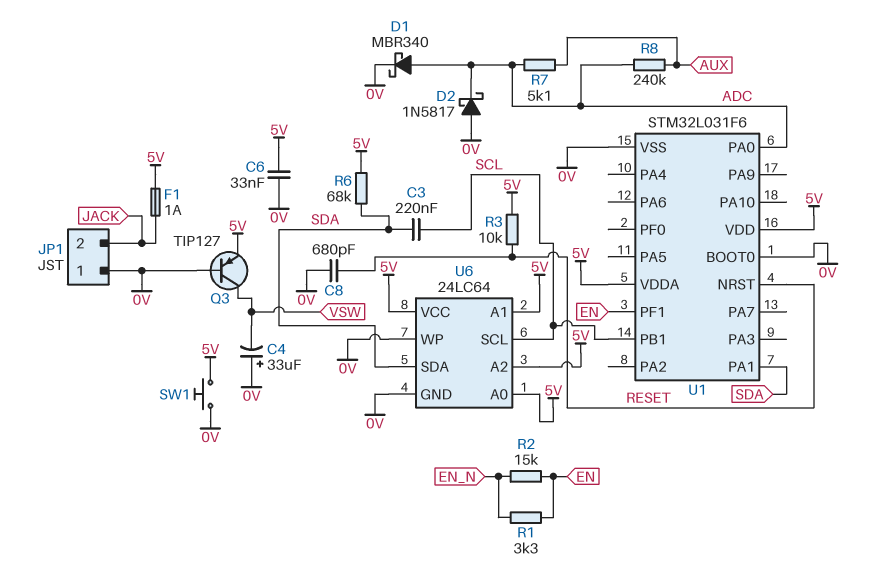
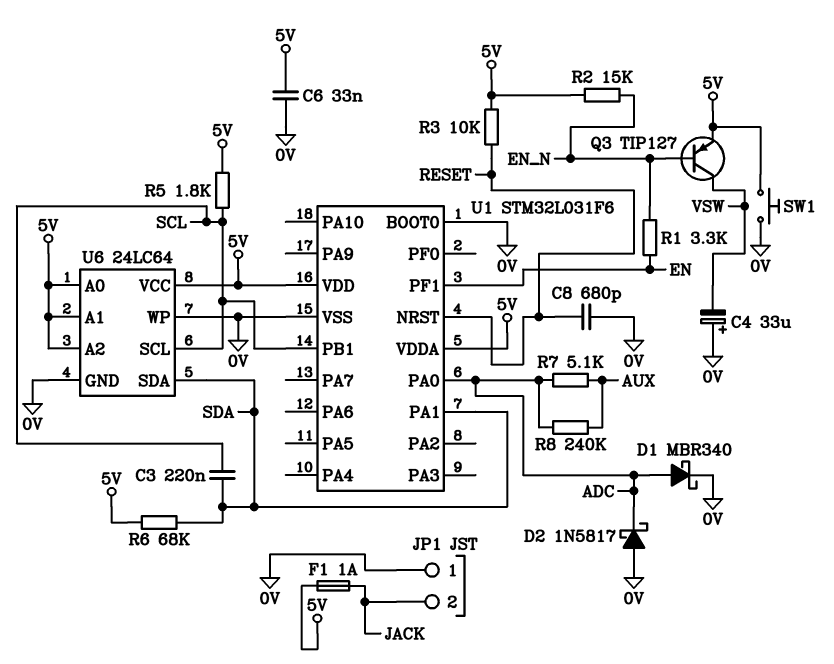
Q3: PNP TIP127 (B 0V, C VSW, E 5V) -> PNP TIP127 (B EN_N, C VSW, E 5V)
R2: 15k (EN, EN_N) -> 15k (5V, EN_N)
R5: none -> 1.8k (5V, SCL)

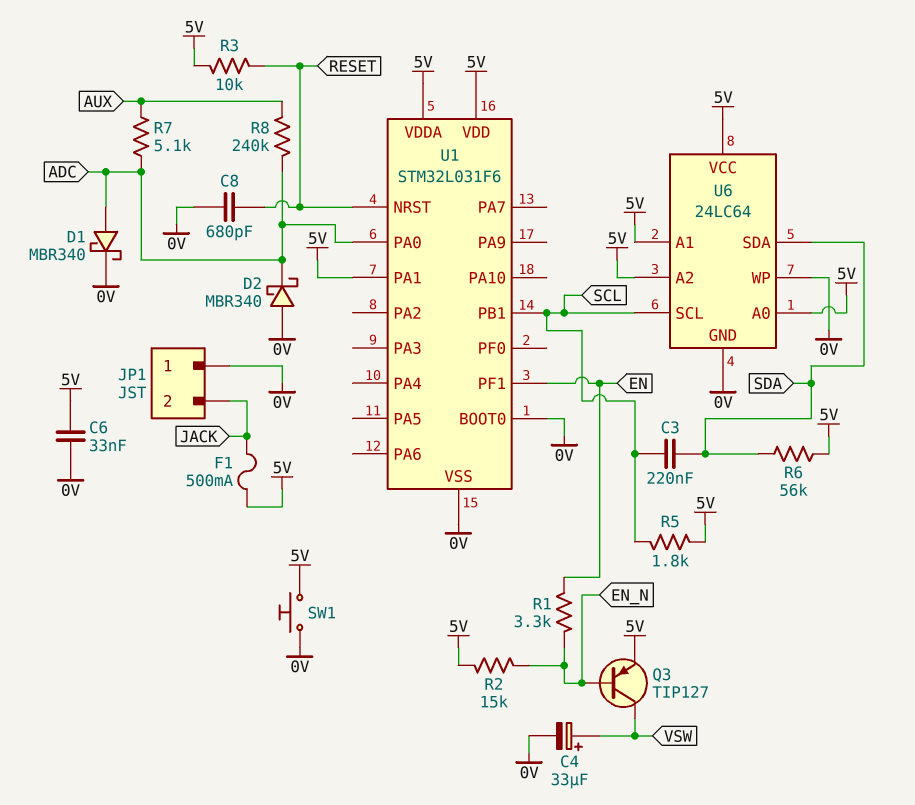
C4: 33uF (plus 0V, minus VSW) -> 33uF (plus VSW, minus 0V)
D2: schottky 1N5817 (A 0V, K ADC) -> schottky MBR340 (A 0V, K ADC)
F1: 1A (5V, JACK) -> 500mA (5V, JACK)
R6: 68k (5V, SDA) -> 56k (5V, SDA)
U1 pin PA1: SDA -> 5V

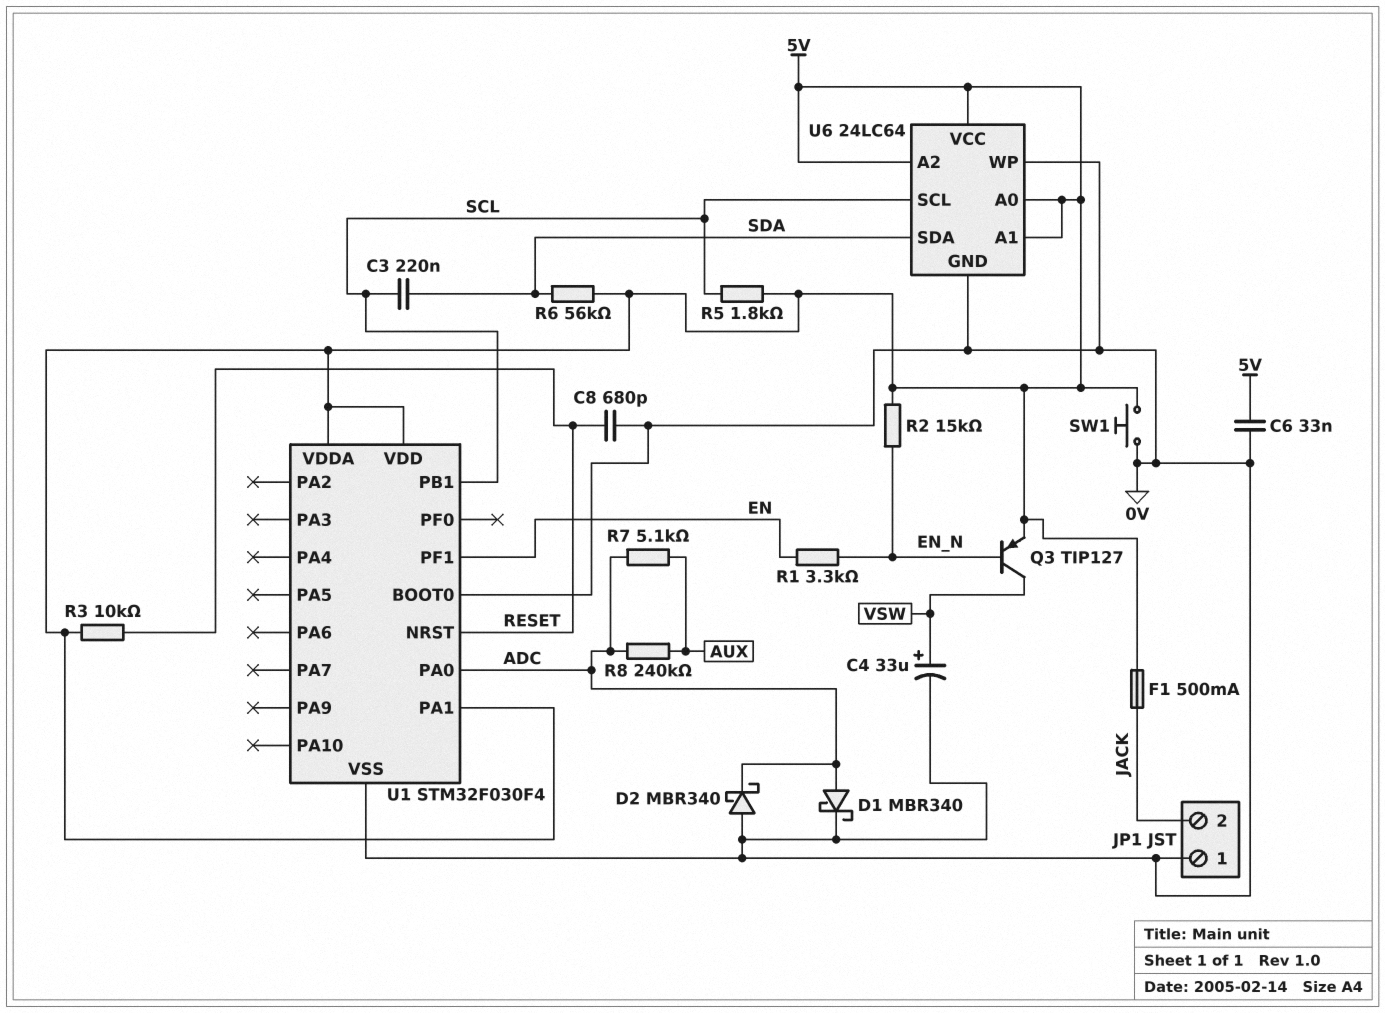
U1: STM32L031F6 -> STM32F030F4

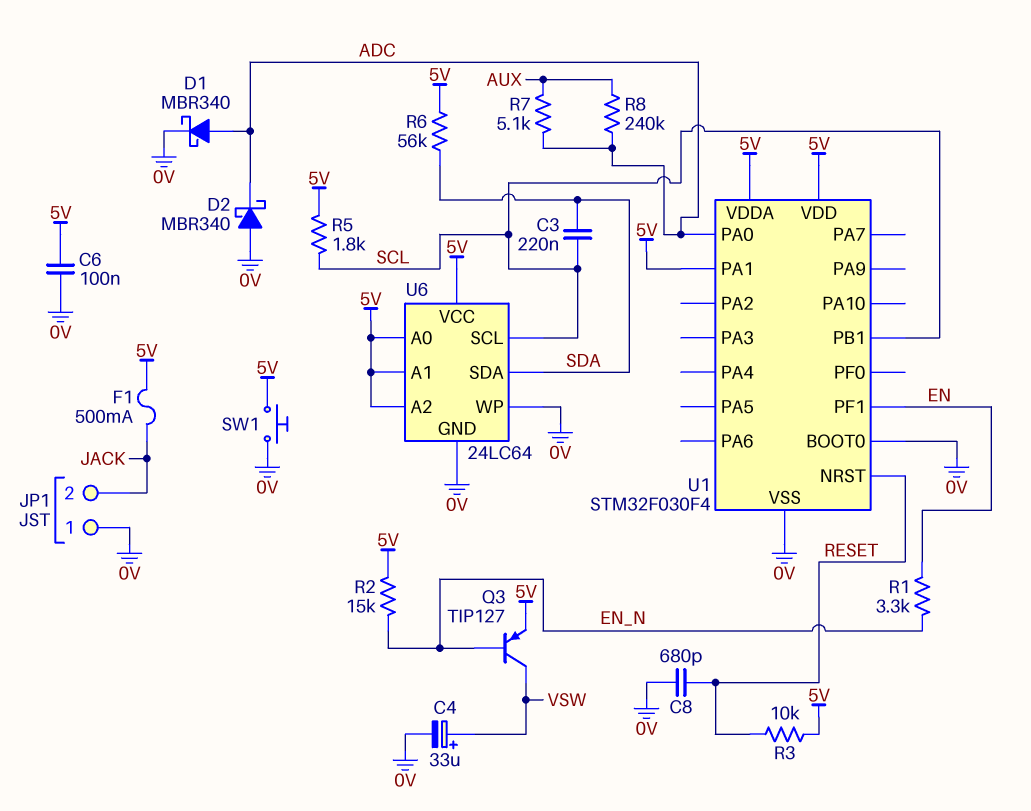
C6: 33nF (0V, 5V) -> 100nF (0V, 5V)

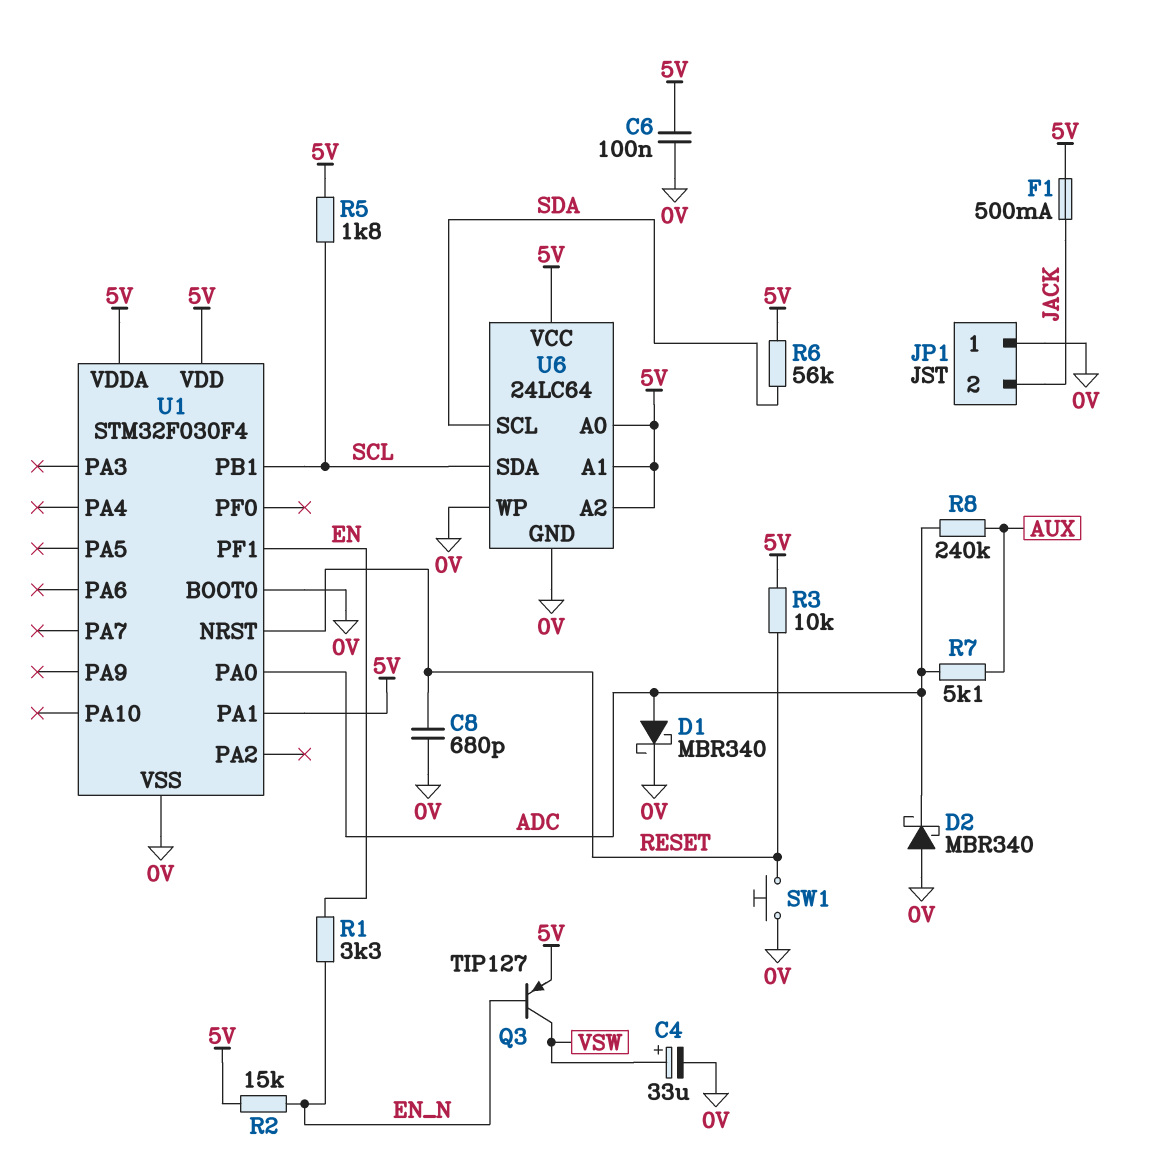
C3: 220nF (SCL, SDA) -> none
SW1: button (0V, 5V) -> button (0V, RESET)
U6 pin SCL: SCL -> SDA
U6 pin SDA: SDA -> SCL

